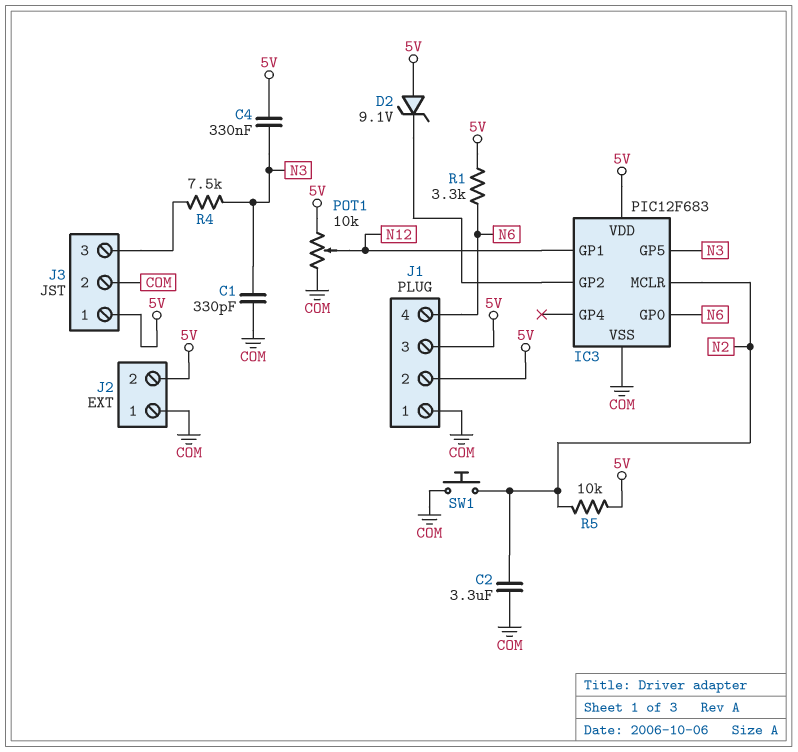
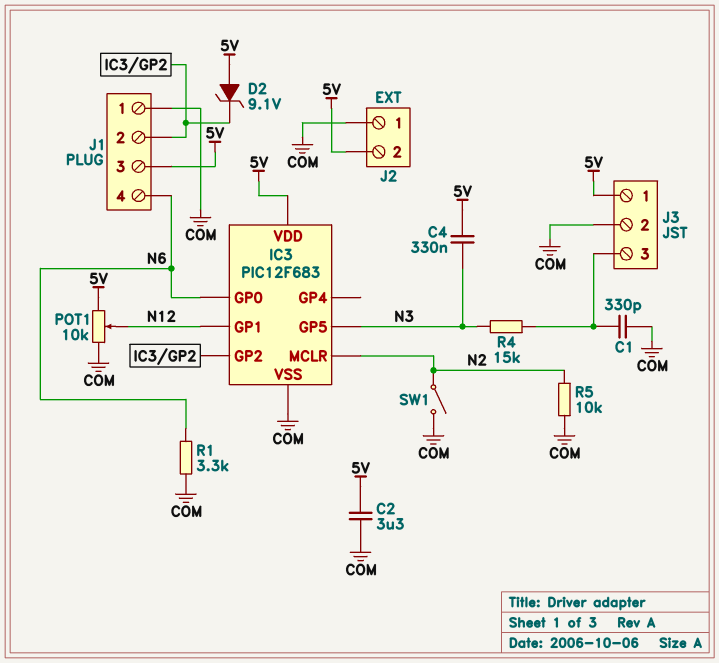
C1: 330pF (COM, N3) -> 330pF (COM, J3/3)
C2: 3.3uF (COM, N2) -> 3.3uF (5V, COM)
J1 pin 2: 5V -> IC3/GP2
R1: 3.3k (5V, N6) -> 3.3k (COM, N6)
R4: 7.5k (J3/3, N3) -> 15k (J3/3, N3)
R5: 10k (5V, N2) -> 10k (COM, N2)
SW1: button (COM, N2) -> switch (COM, N2)

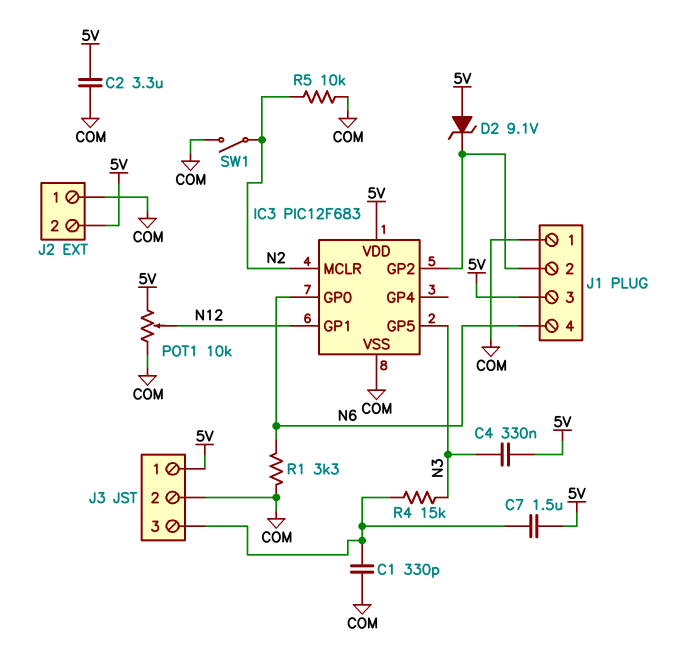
C7: none -> 1.5uF (5V, J3/3)

